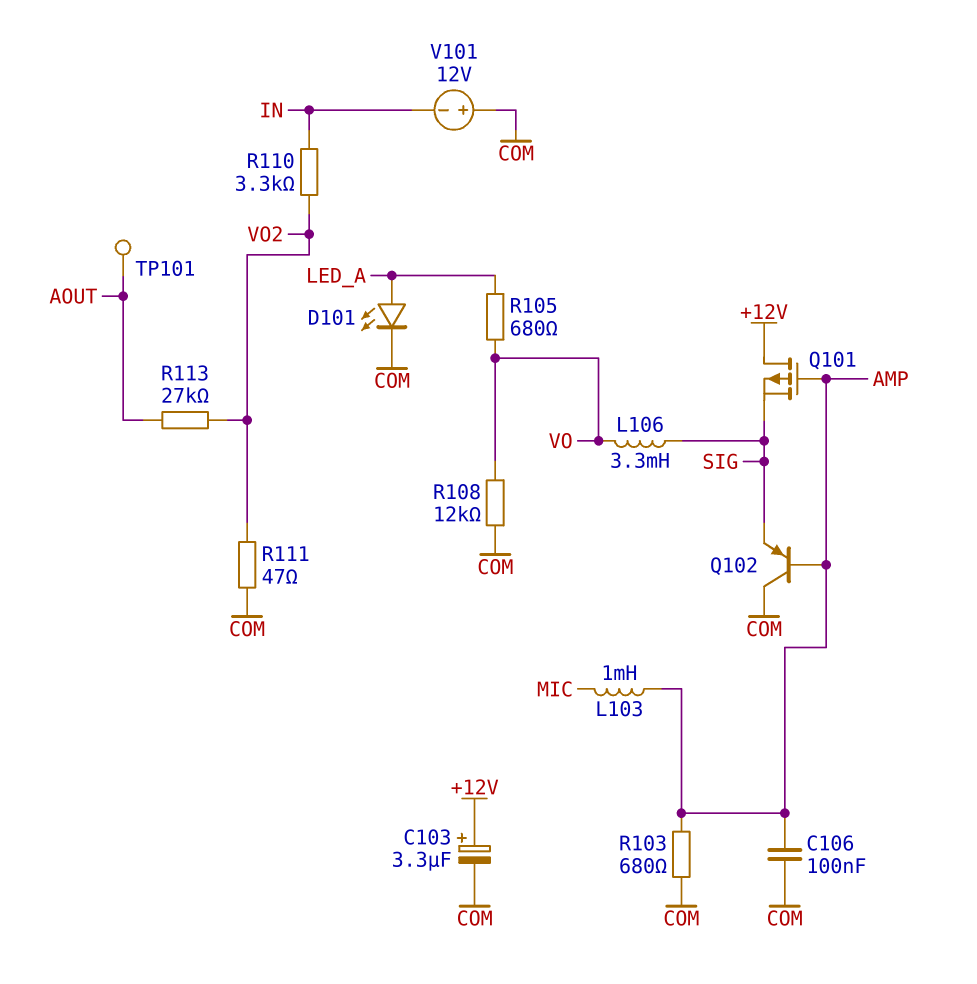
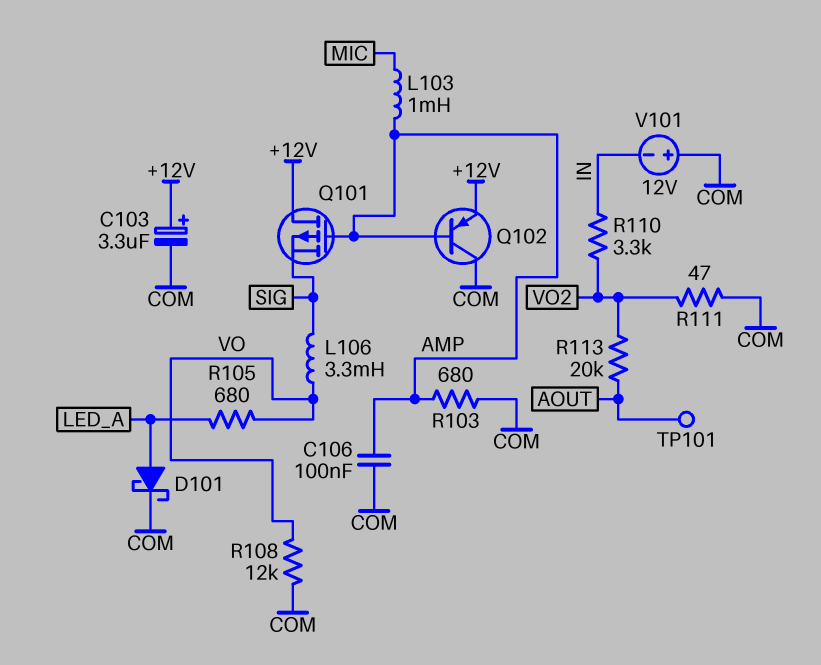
D101: LED (A LED_A, K COM) -> schottky (A LED_A, K COM)
Q102: PNP (B AMP, C COM, E SIG) -> PNP (B AMP, C COM, E +12V)
R113: 27k (AOUT, VO2) -> 20k (AOUT, VO2)

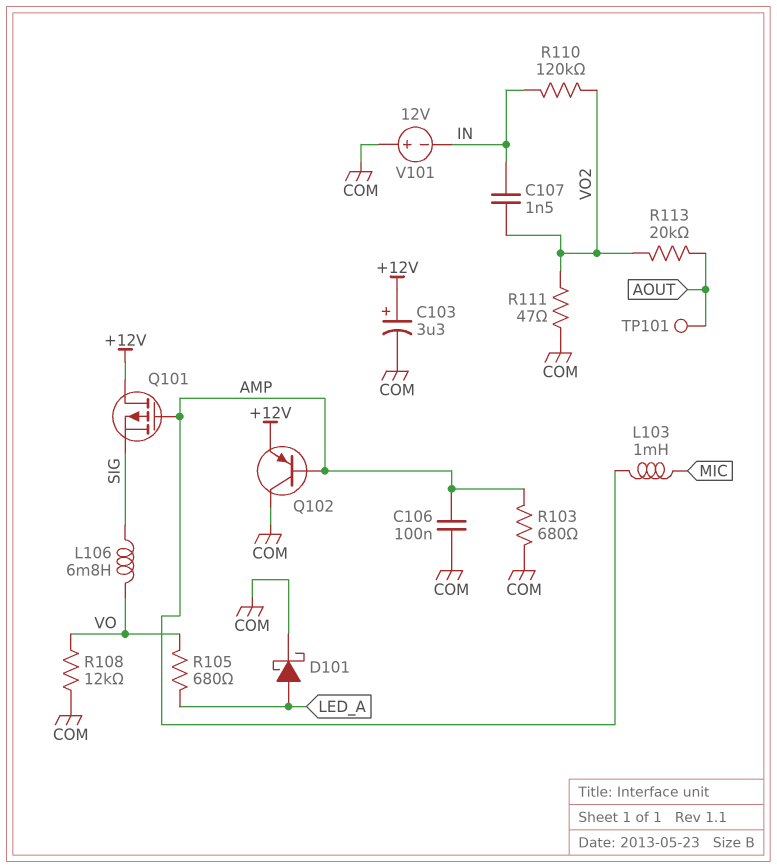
C107: none -> 1.5nF (IN, VO2)
L106: 3.3mH (SIG, VO) -> 6.8mH (SIG, VO)
R110: 3.3k (IN, VO2) -> 120k (IN, VO2)

